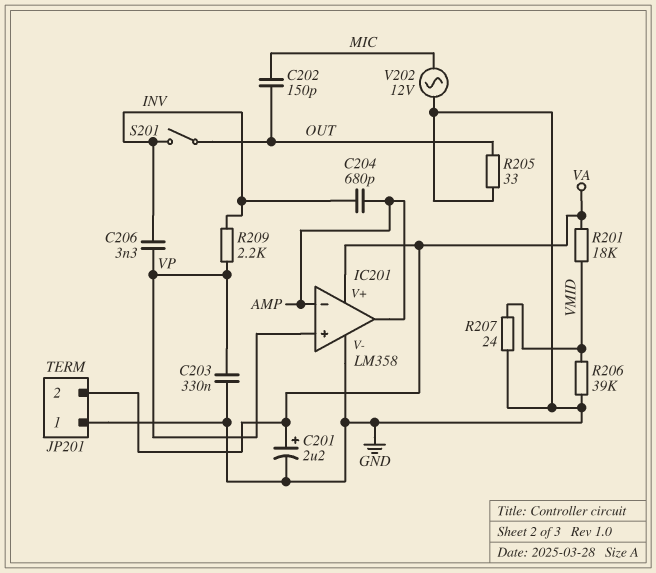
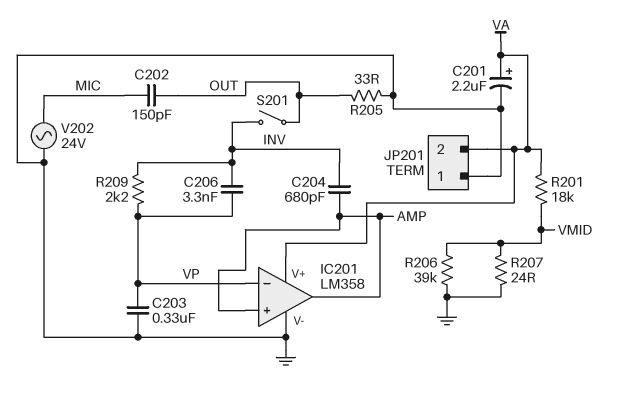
IC201 pin in+: VP -> AMP
IC201 pin in-: AMP -> VP
V202: AC 12V (GND, MIC) -> AC 24V (GND, MIC)

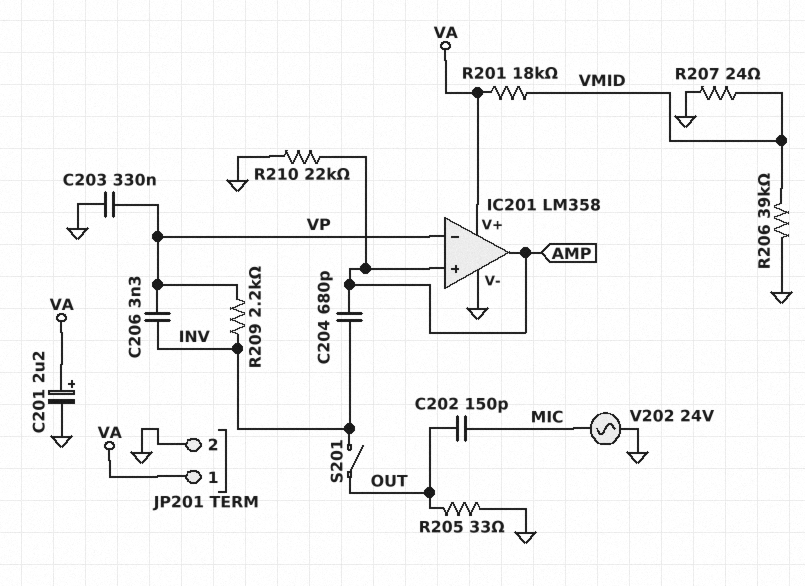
JP201 pin 1: GND -> VA
JP201 pin 2: VA -> GND
R210: none -> 22k (AMP, GND)

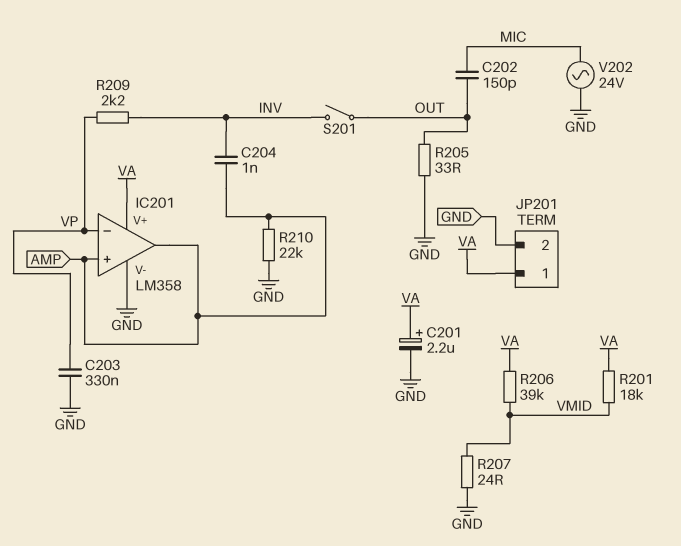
C204: 680pF (AMP, INV) -> 1nF (AMP, INV)
C206: 3.3nF (INV, VP) -> none
R206: 39k (GND, VMID) -> 39k (VA, VMID)

